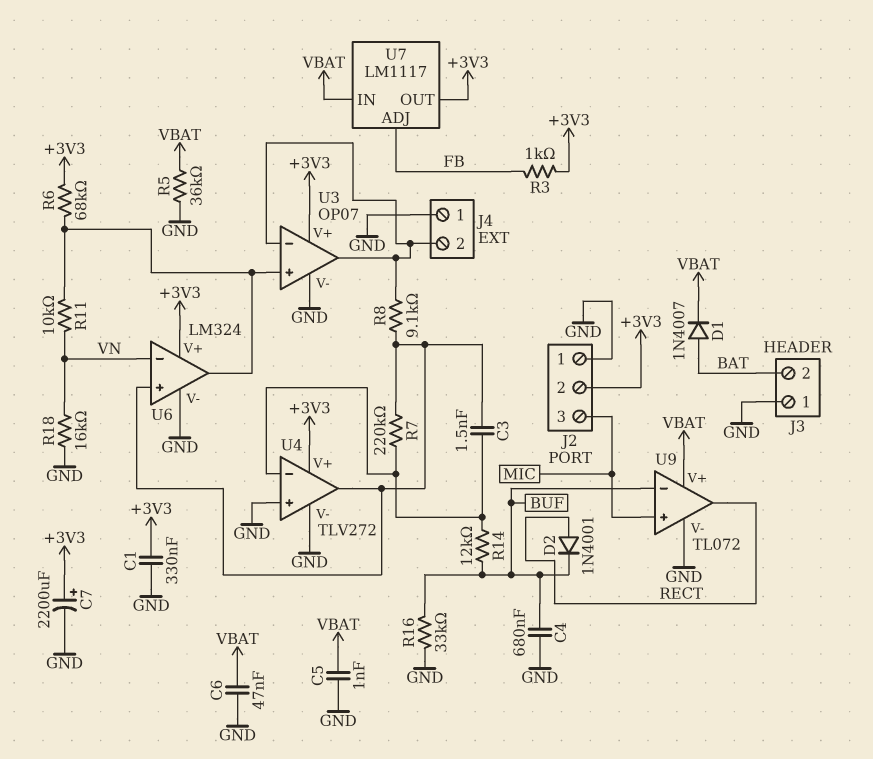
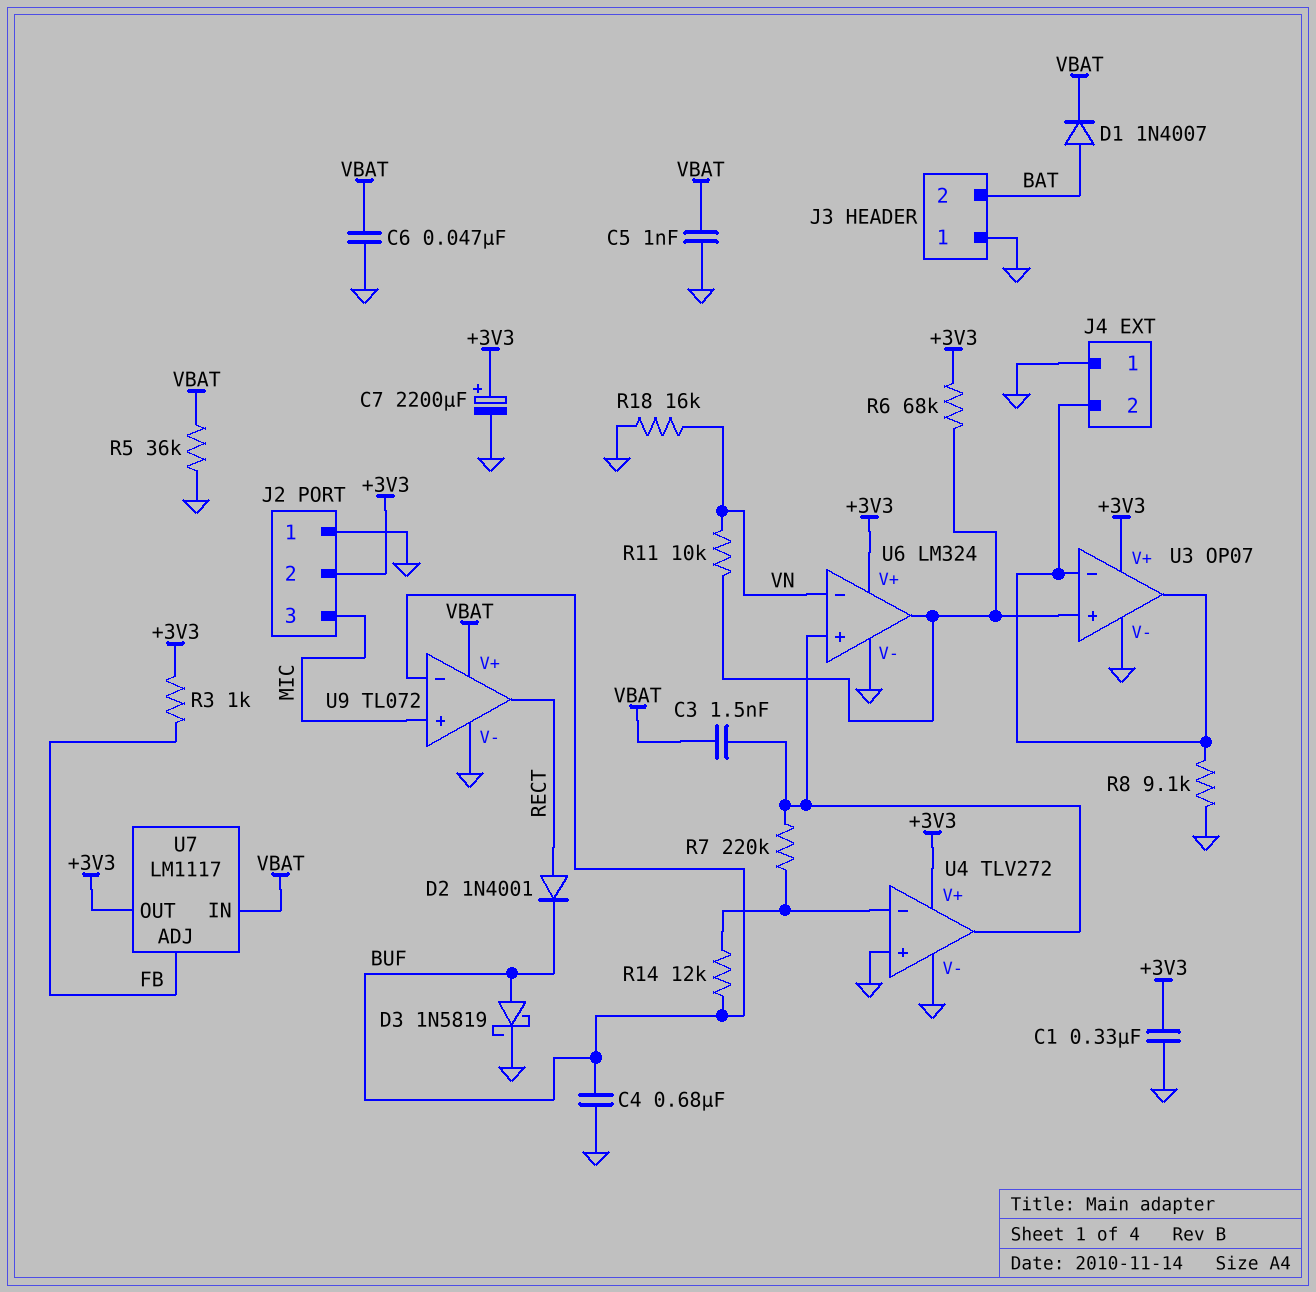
C3: 1.5nF (U4/in-, U4/out) -> 1.5nF (U4/out, VBAT)
D3: none -> schottky 1N5819 (A BUF, K GND)
R8: 9.1k (J4/2, U4/out) -> 9.1k (GND, J4/2)
R16: 33k (BUF, GND) -> none

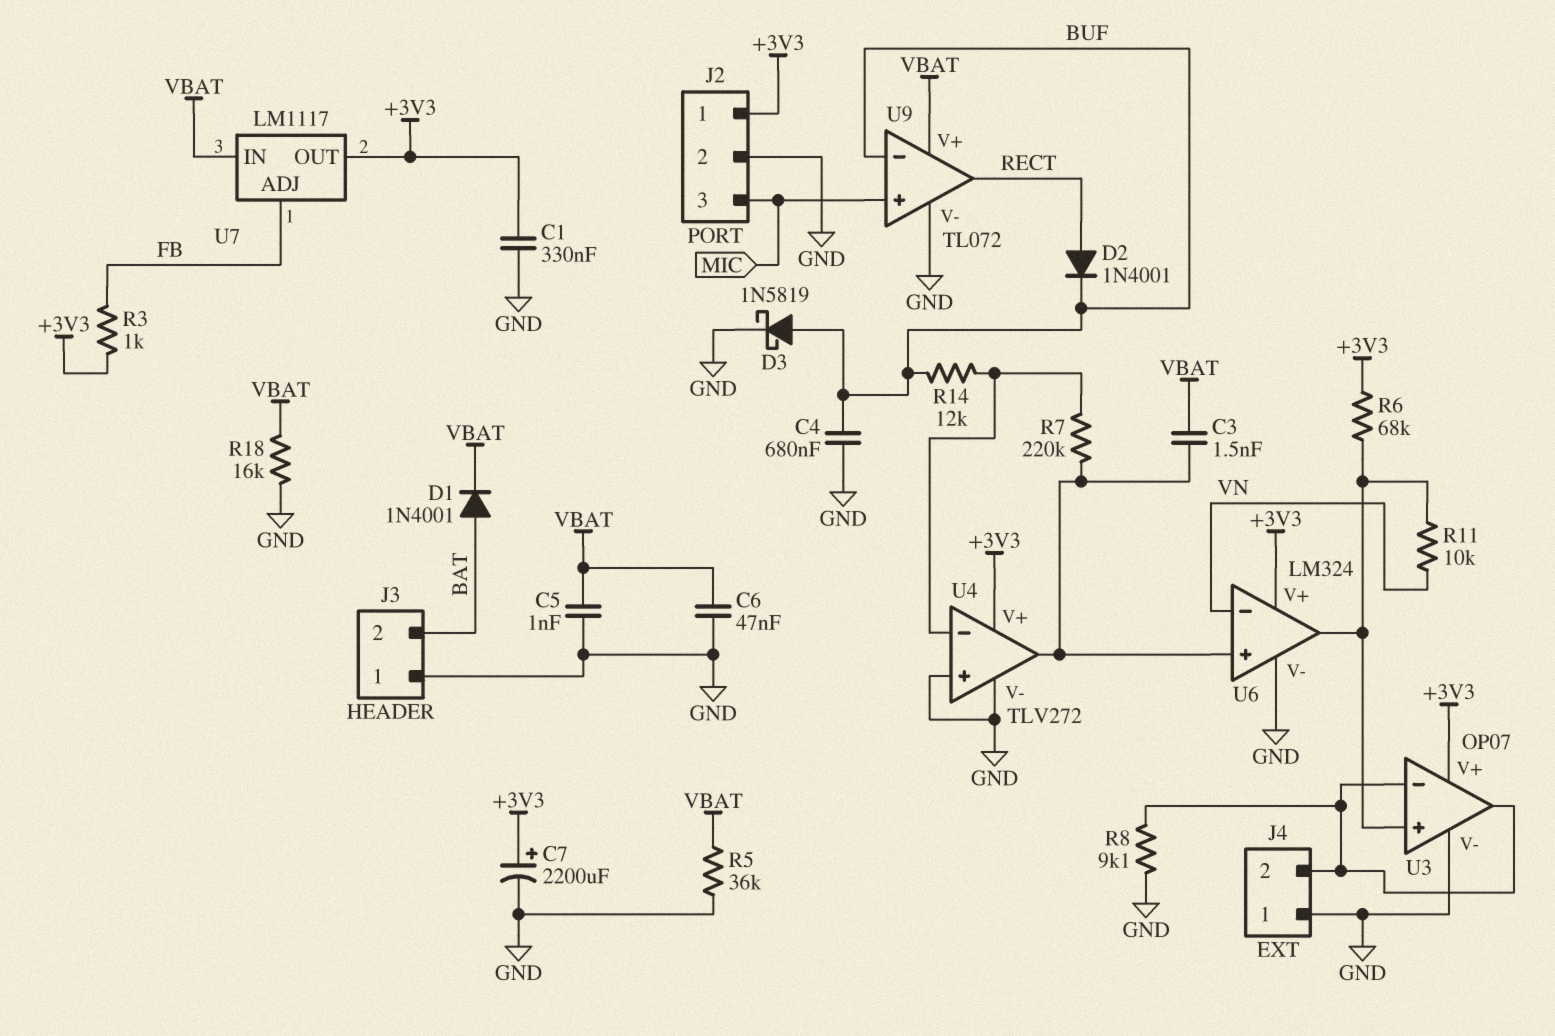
D1: diode 1N4007 (A BAT, K VBAT) -> diode 1N4001 (A BAT, K VBAT)
J2 pin 1: GND -> +3V3
J2 pin 2: +3V3 -> GND
R18: 16k (GND, VN) -> 16k (GND, VBAT)

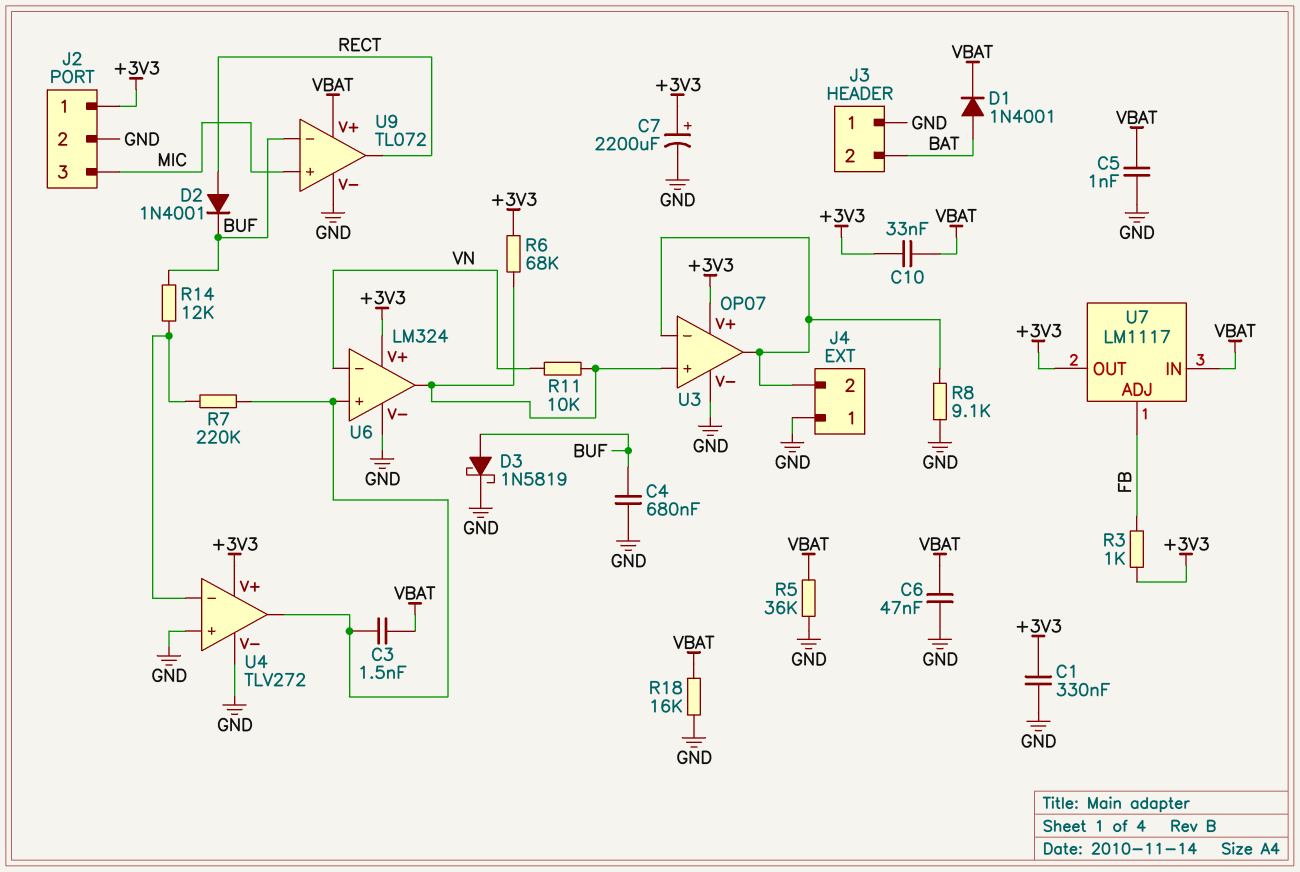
C10: none -> 33nF (+3V3, VBAT)

